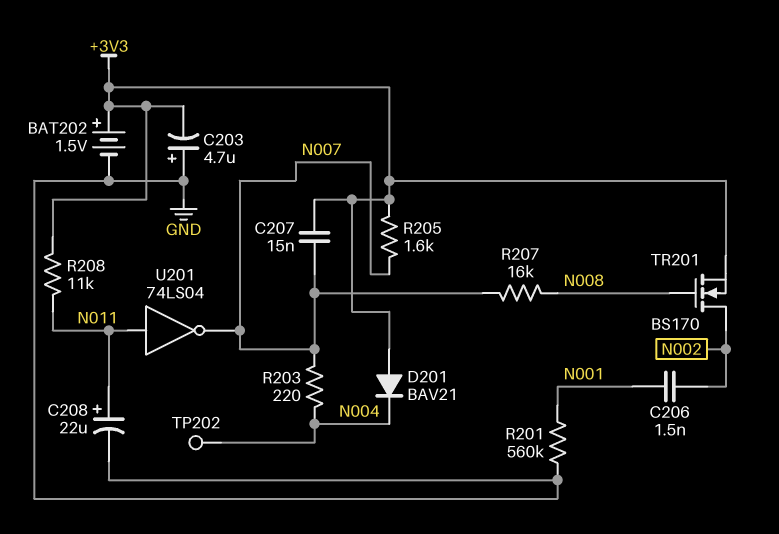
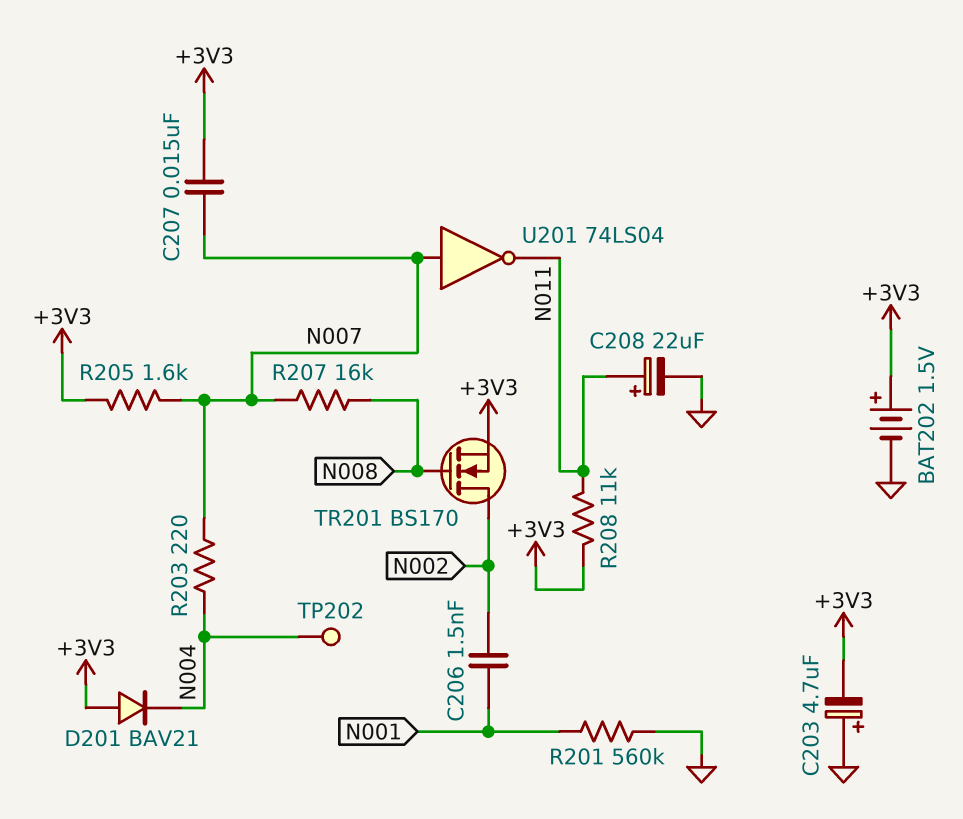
U201: NOT 74LS04 (in N011, out N007) -> NOT 74LS04 (in N007, out N011)

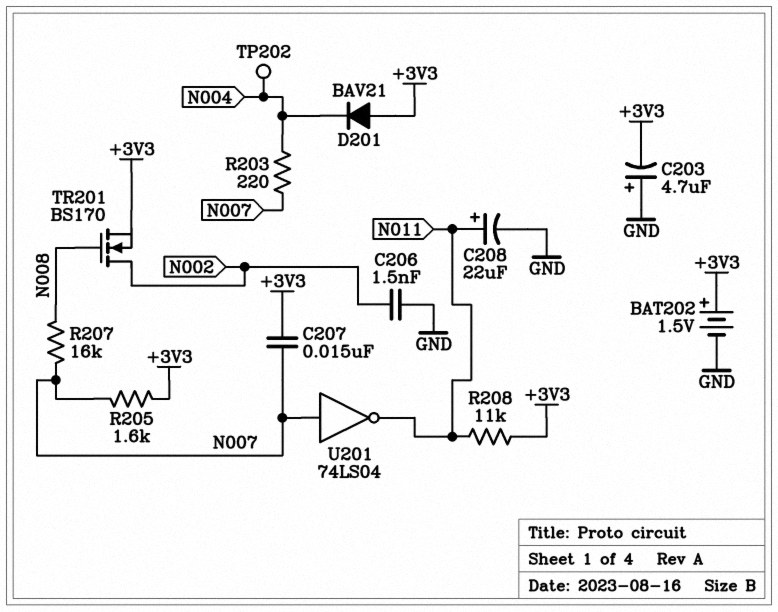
C206: 1.5nF (N001, N002) -> 1.5nF (GND, N002)
R201: 560k (GND, N001) -> none

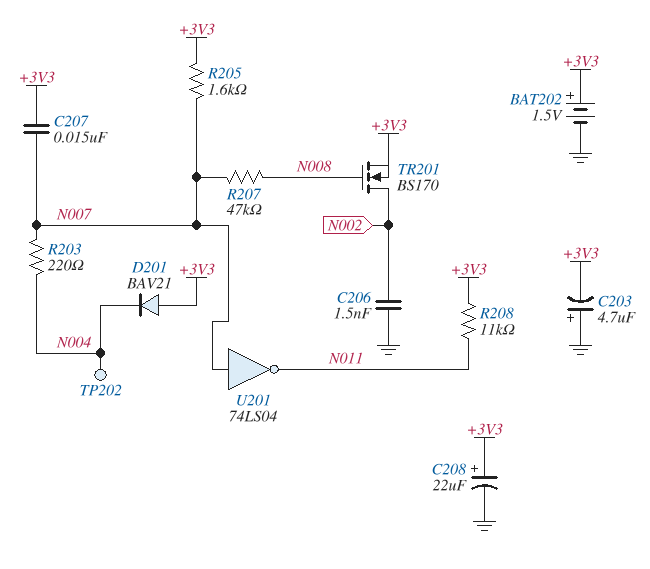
C208: 22uF (plus N011, minus GND) -> 22uF (plus +3V3, minus GND)
R207: 16k (N007, N008) -> 47k (N007, N008)

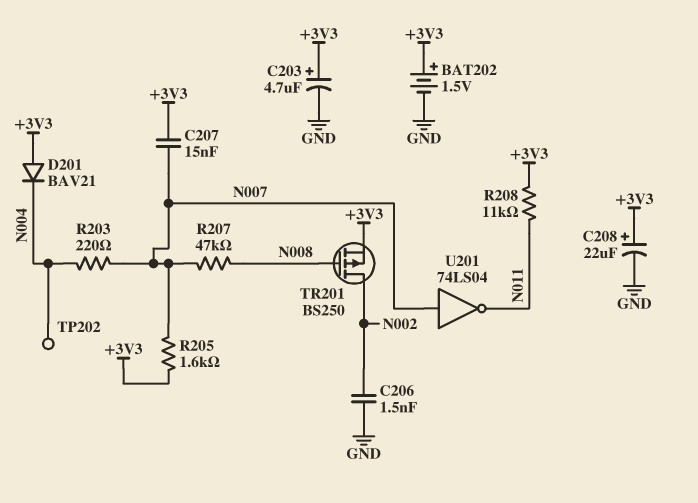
C203: 4.7uF (plus GND, minus +3V3) -> 4.7uF (plus +3V3, minus GND)
TR201: NMOS BS170 (G N008, D N002, S +3V3) -> PMOS BS250 (G N008, D N002, S +3V3)

